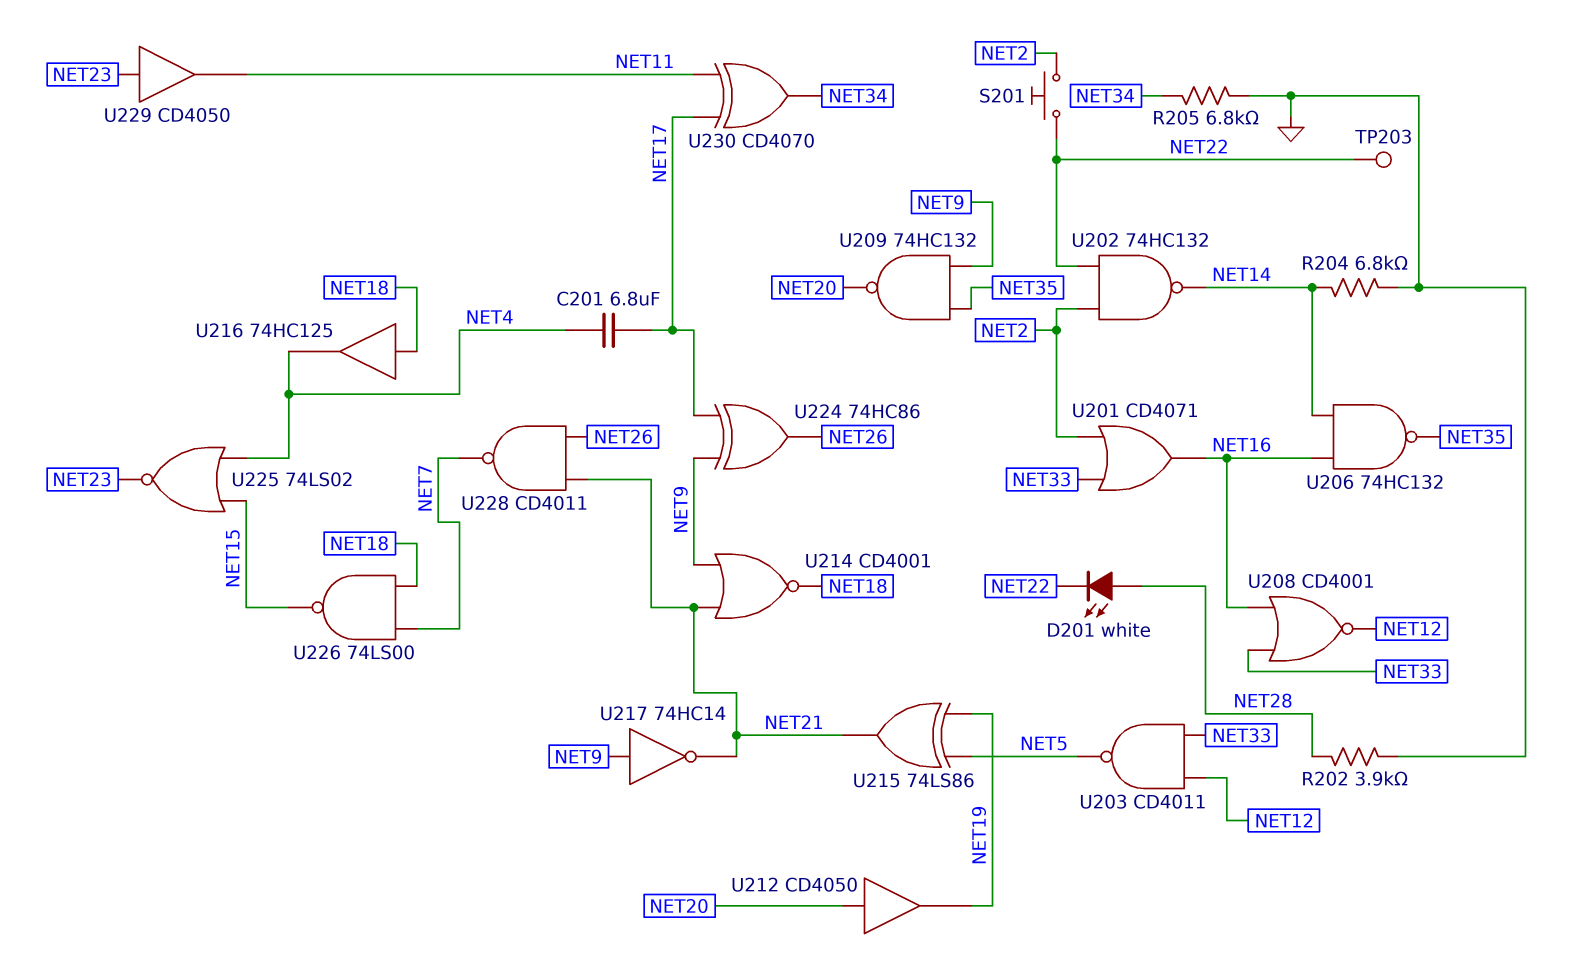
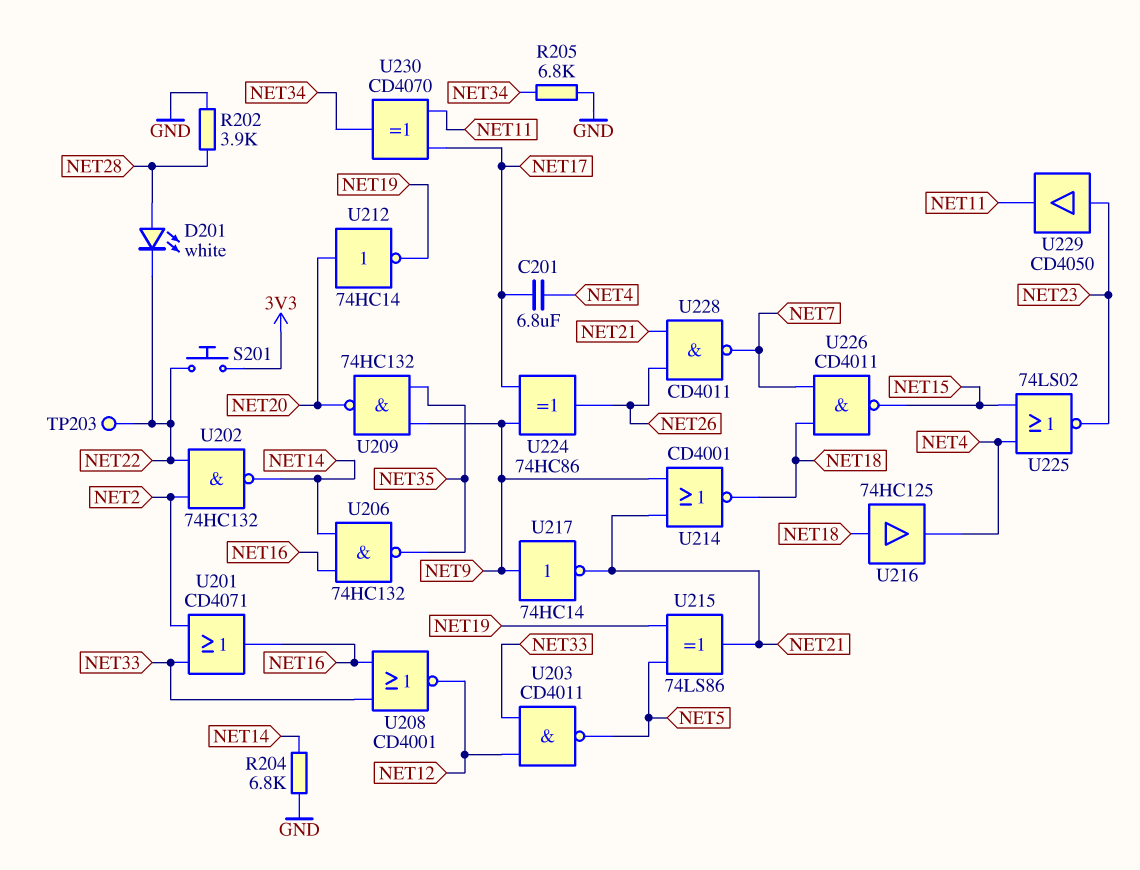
S201: button (NET2, NET22) -> button (3V3, NET22)
U212: buffer CD4050 (in NET20, out NET19) -> NOT 74HC14 (in NET20, out NET19)
U226: NAND 74LS00 (in NET7, in NET18, out NET15) -> NAND CD4011 (in NET7, in NET18, out NET15)

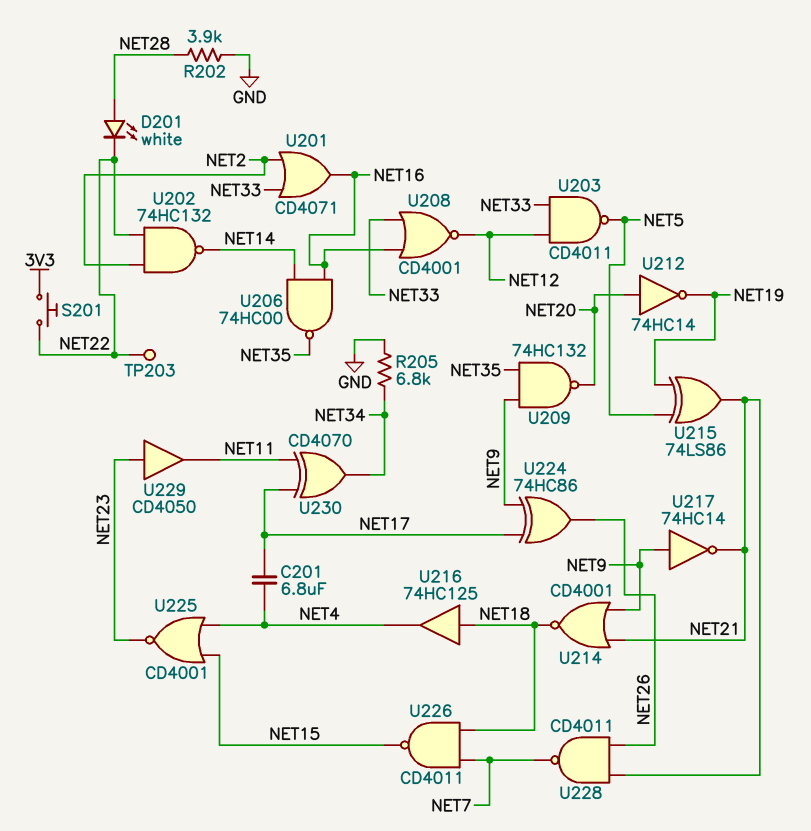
R204: 6.8k (GND, NET14) -> none
U206: NAND 74HC132 (in NET14, in NET16, out NET35) -> NAND 74HC00 (in NET14, in NET16, out NET35)
U225: NOR 74LS02 (in NET4, in NET15, out NET23) -> NOR CD4001 (in NET4, in NET15, out NET23)

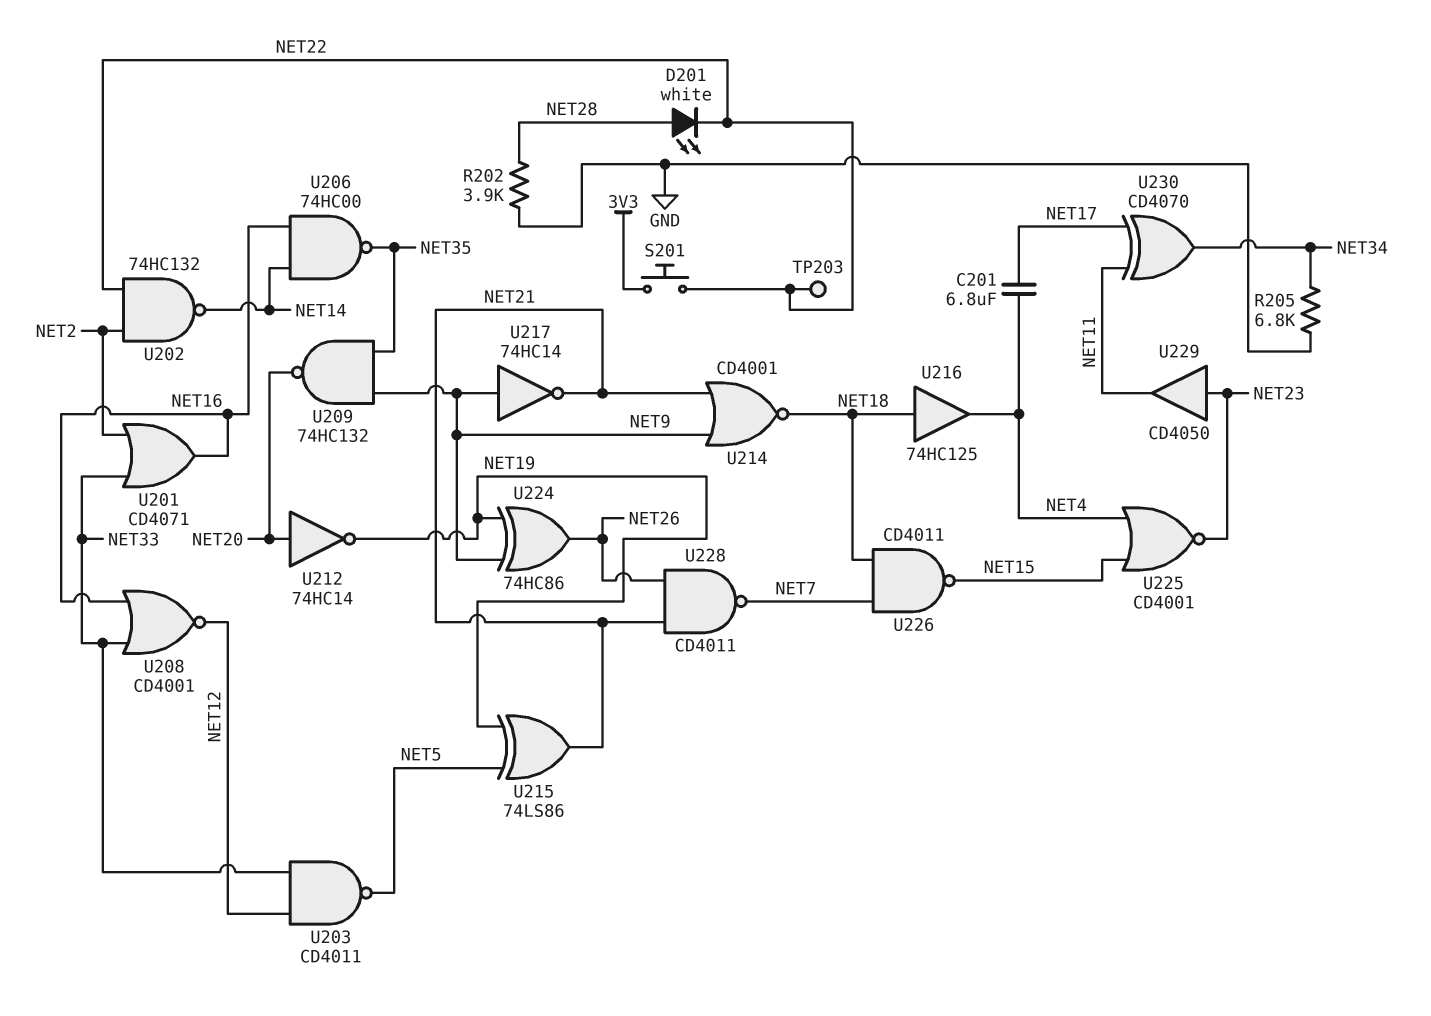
U224: XOR 74HC86 (in NET9, in NET17, out NET26) -> XOR 74HC86 (in NET9, in NET19, out NET26)

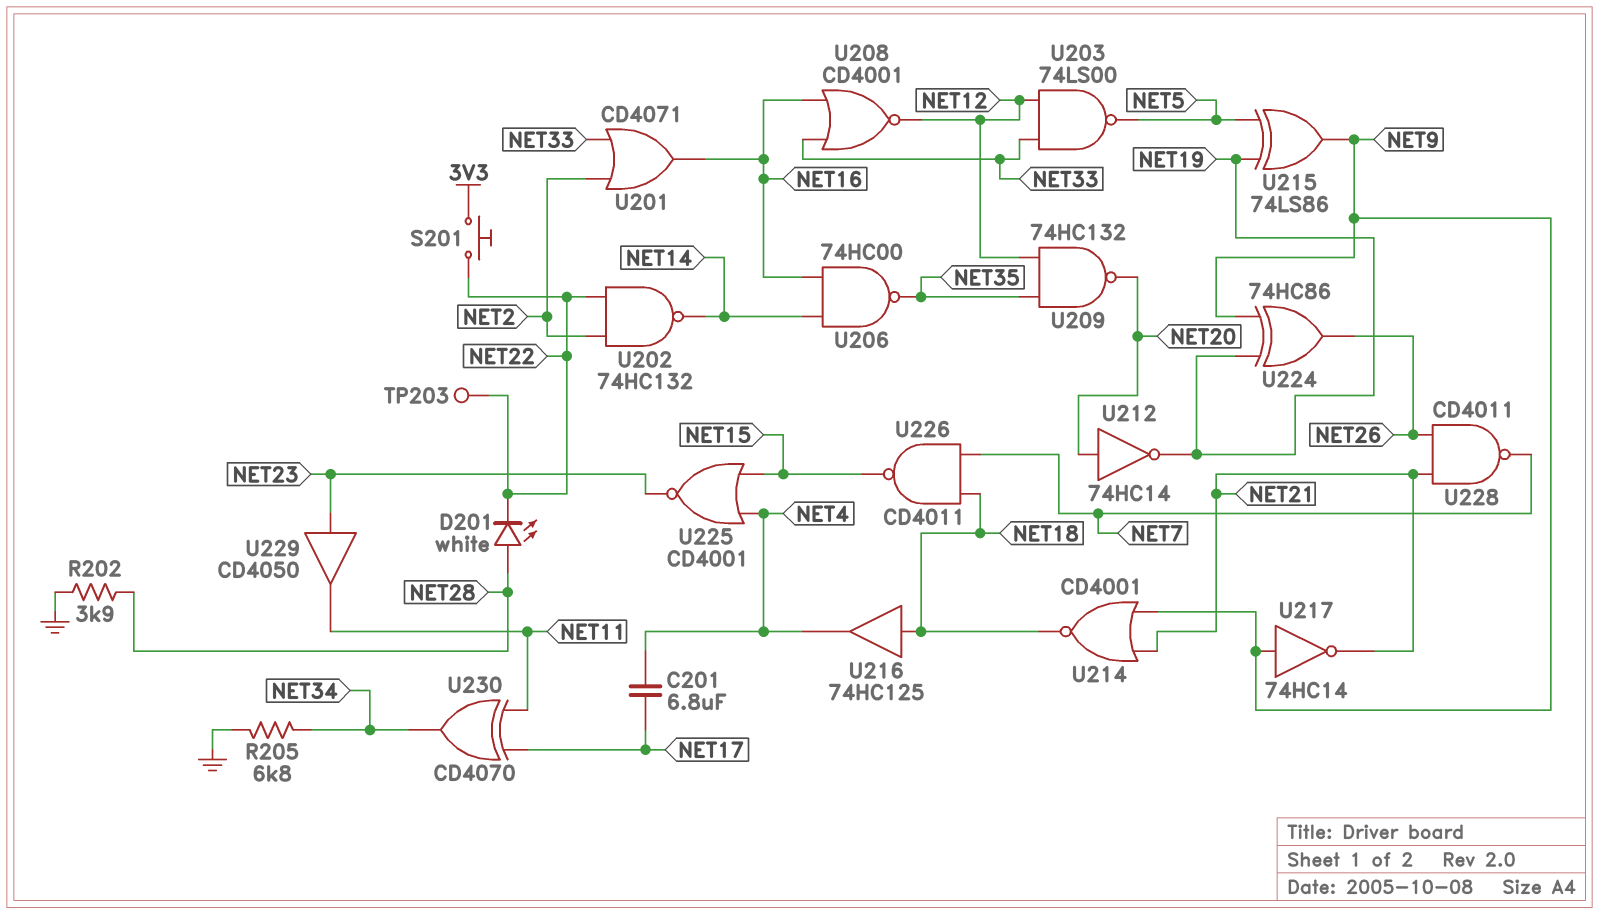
U203: NAND CD4011 (in NET12, in NET33, out NET5) -> NAND 74LS00 (in NET12, in NET33, out NET5)
U209: NAND 74HC132 (in NET9, in NET35, out NET20) -> NAND 74HC132 (in NET12, in NET35, out NET20)
U215: XOR 74LS86 (in NET5, in NET19, out NET21) -> XOR 74LS86 (in NET5, in NET19, out NET9)

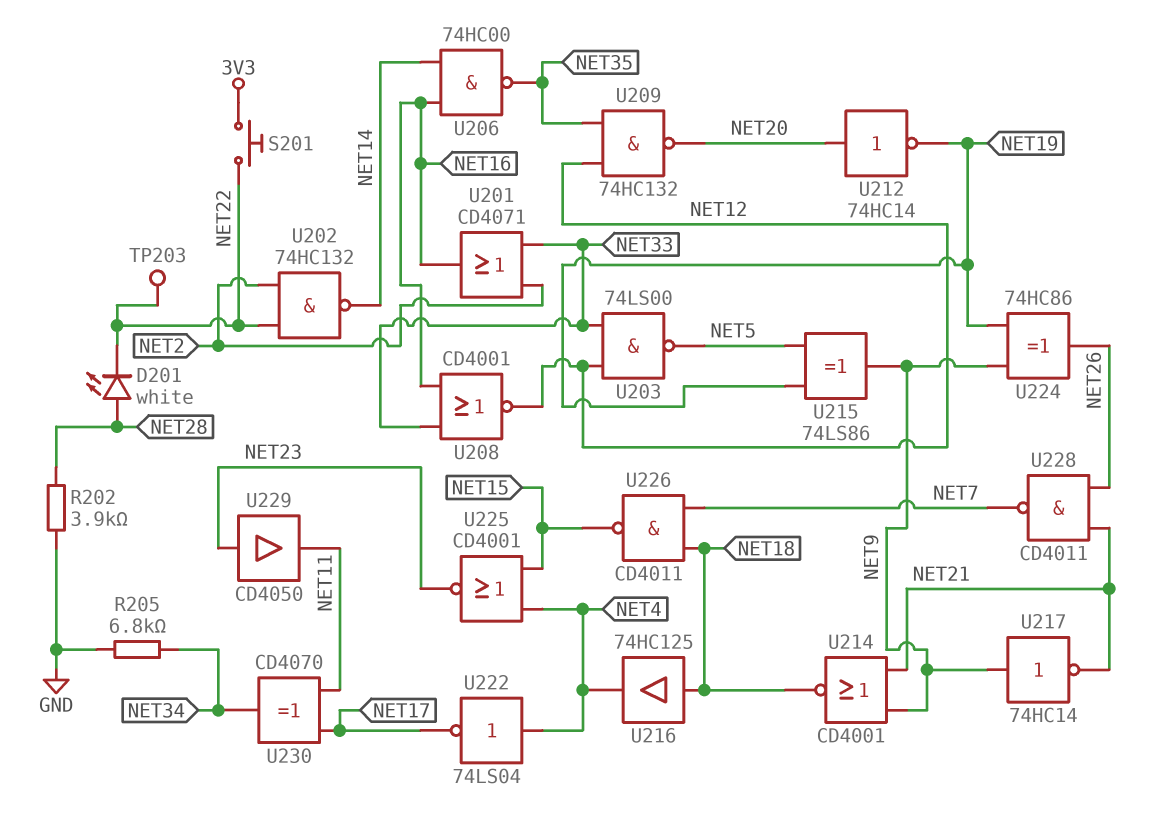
C201: 6.8uF (NET4, NET17) -> none
U222: none -> NOT 74LS04 (in NET4, out NET17)

